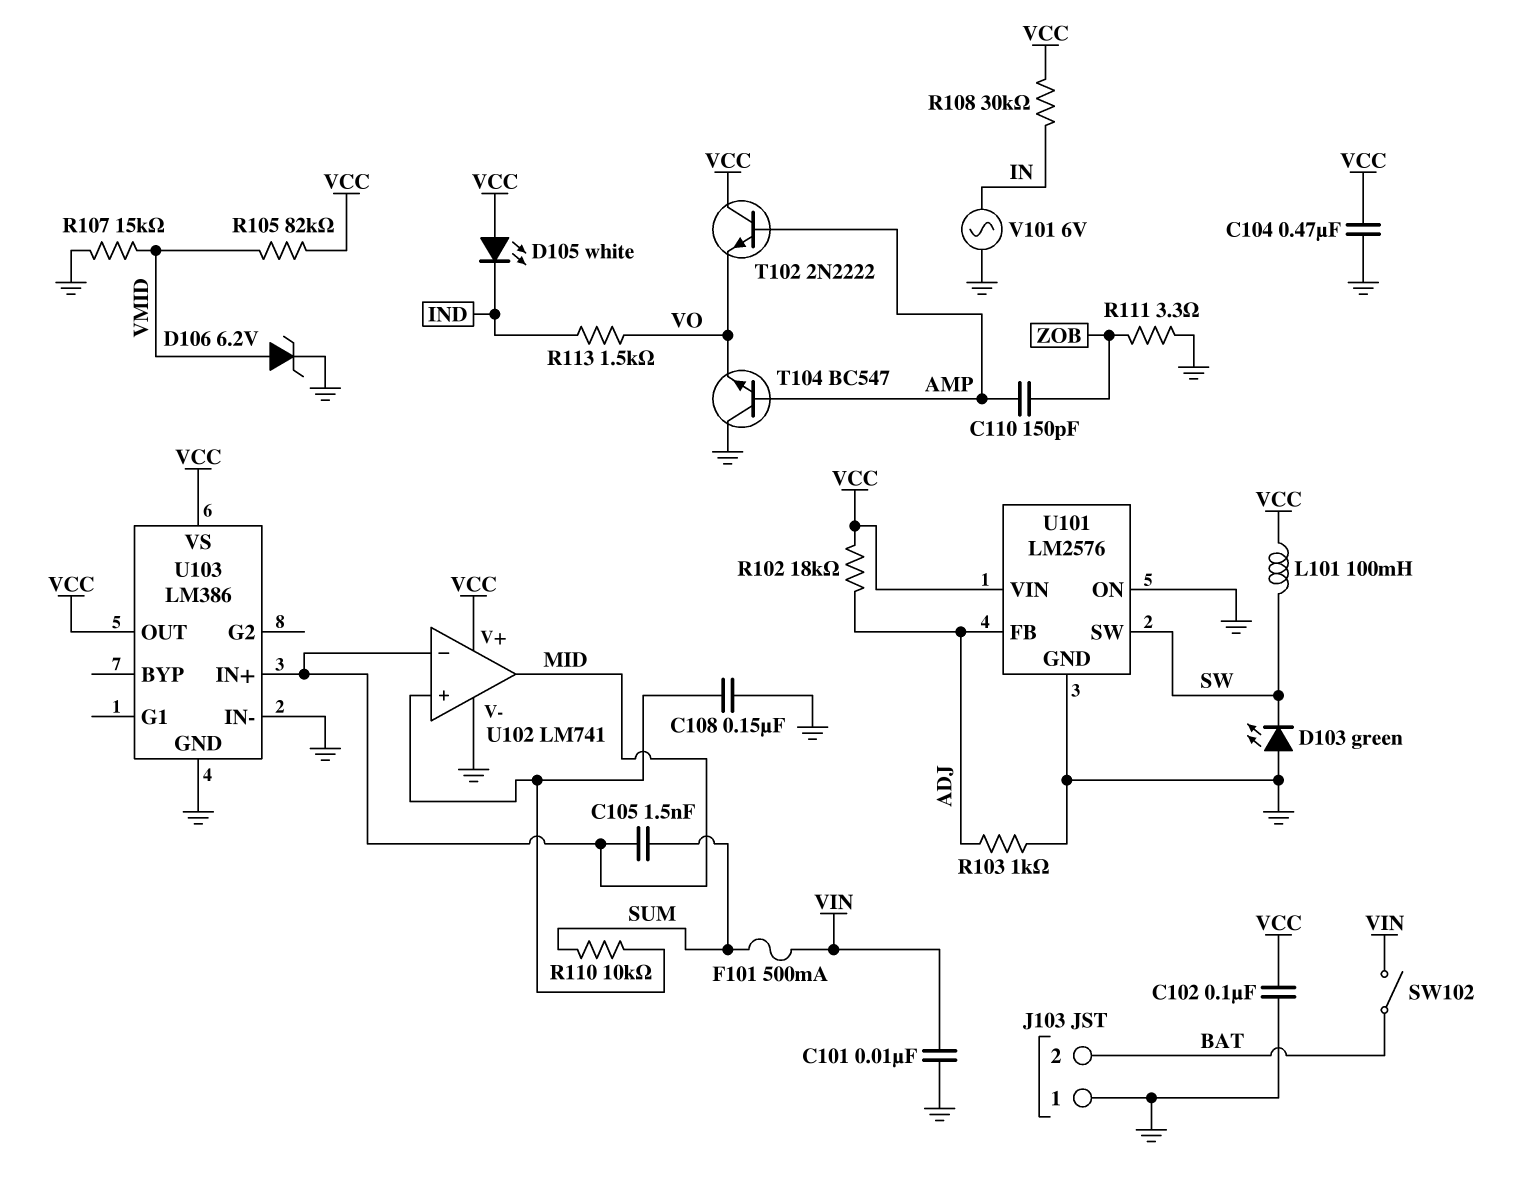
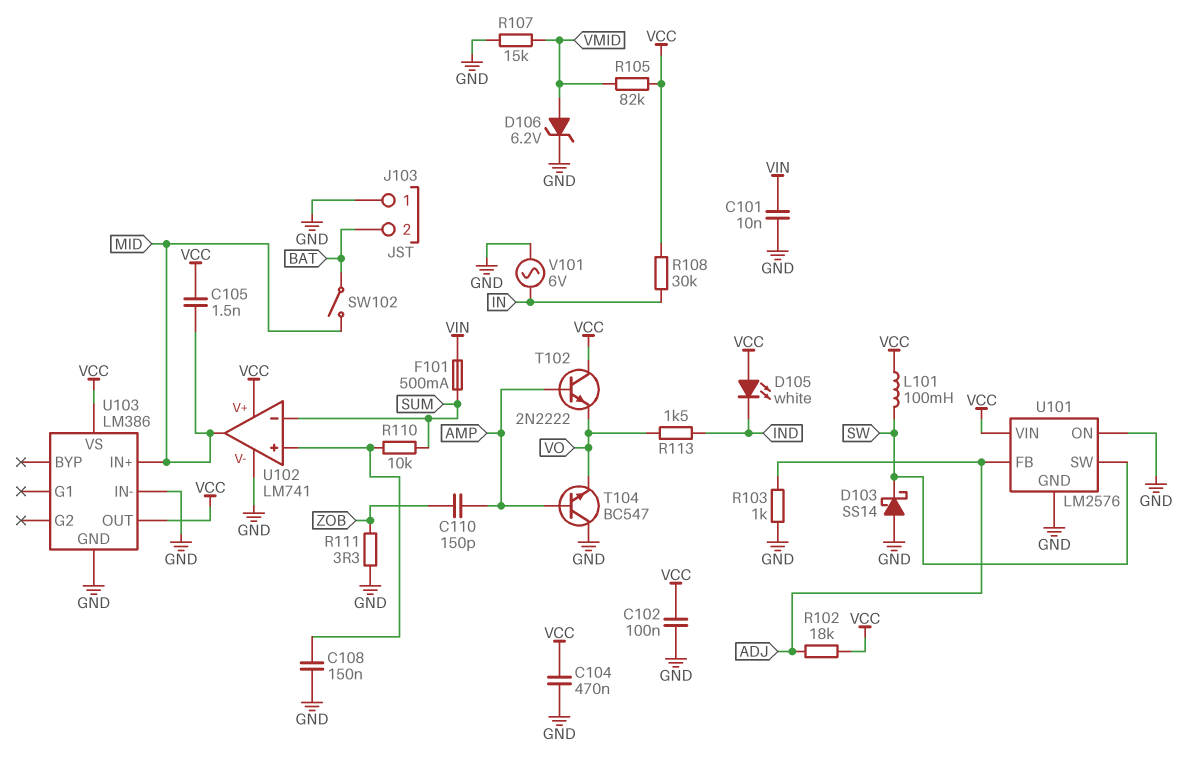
C105: 1.5nF (MID, SUM) -> 1.5nF (MID, VCC)
D103: LED green (A GND, K SW) -> schottky SS14 (A GND, K SW)
SW102: switch (BAT, VIN) -> switch (BAT, MID)
U102 pin in-: MID -> SUM

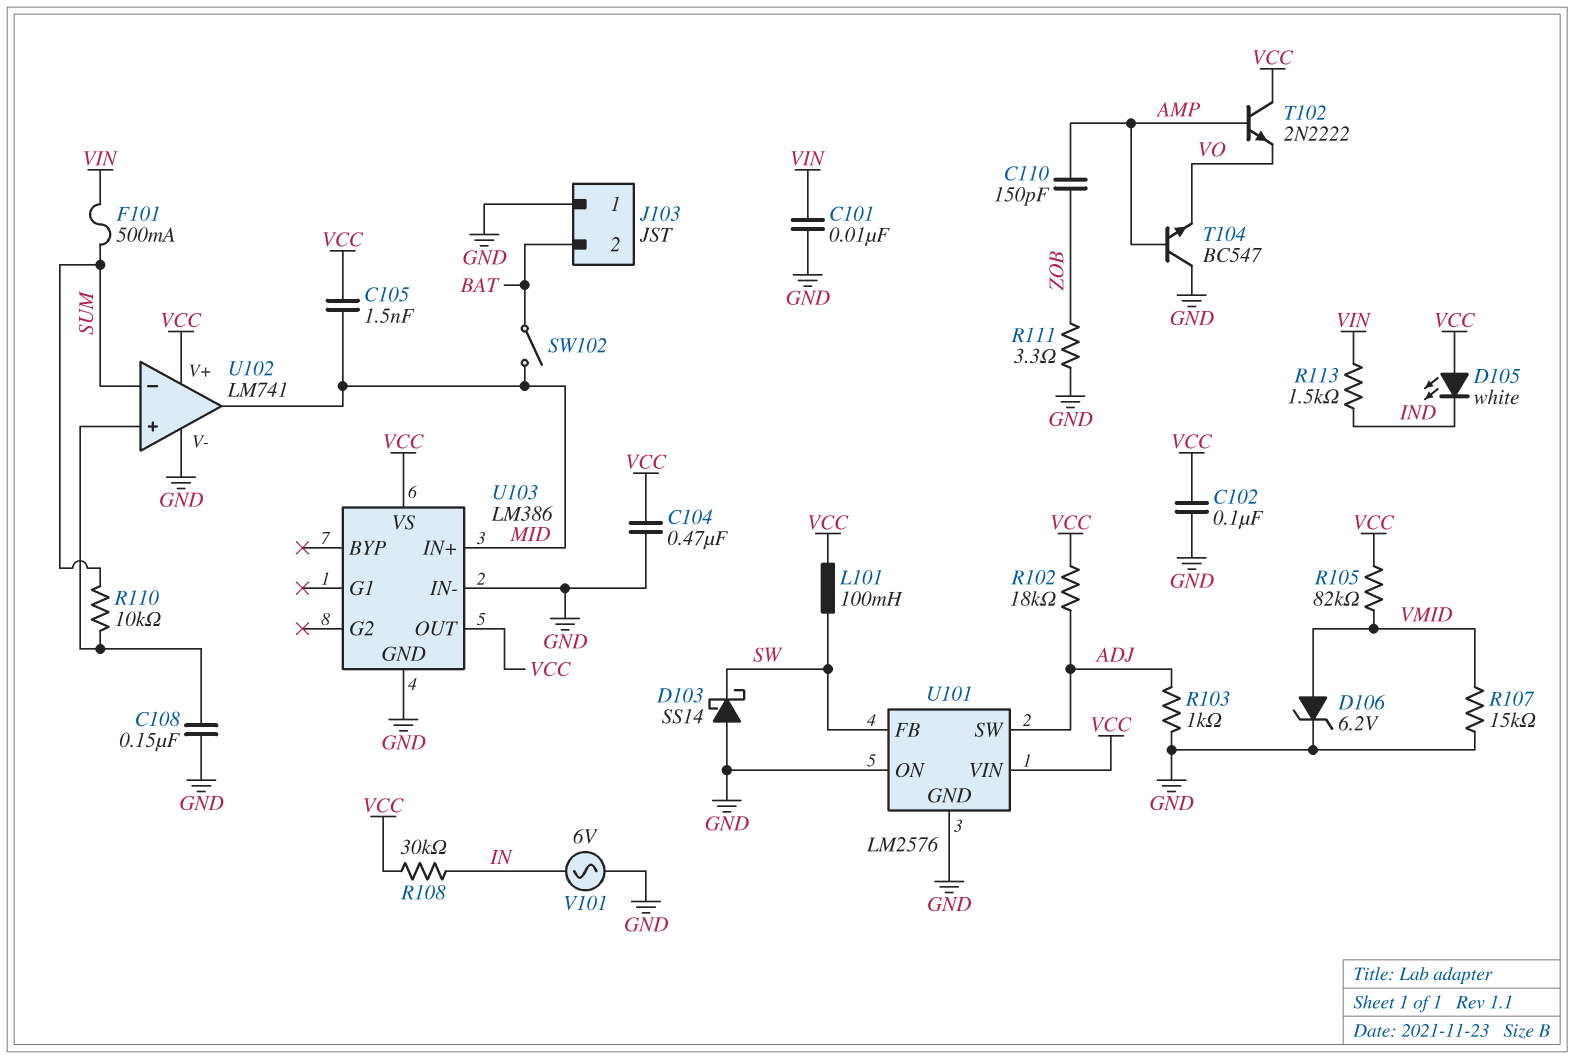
R113: 1.5k (IND, VO) -> 1.5k (IND, VIN)
U101 pin FB: ADJ -> SW
U101 pin SW: SW -> ADJ

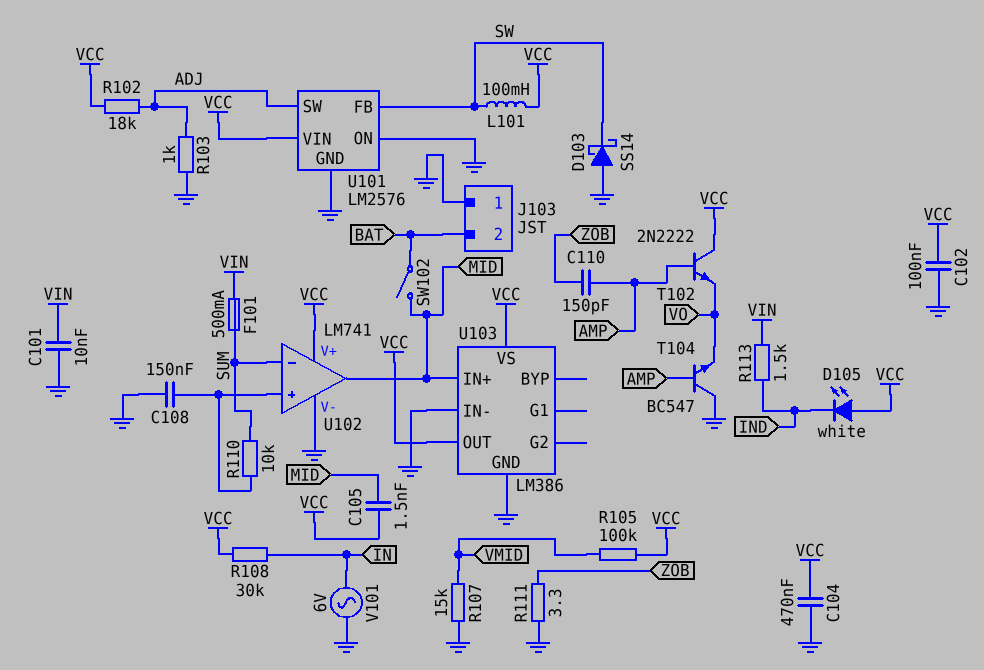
D106: zener 6.2V (A VMID, K GND) -> none
R105: 82k (VCC, VMID) -> 100k (VCC, VMID)

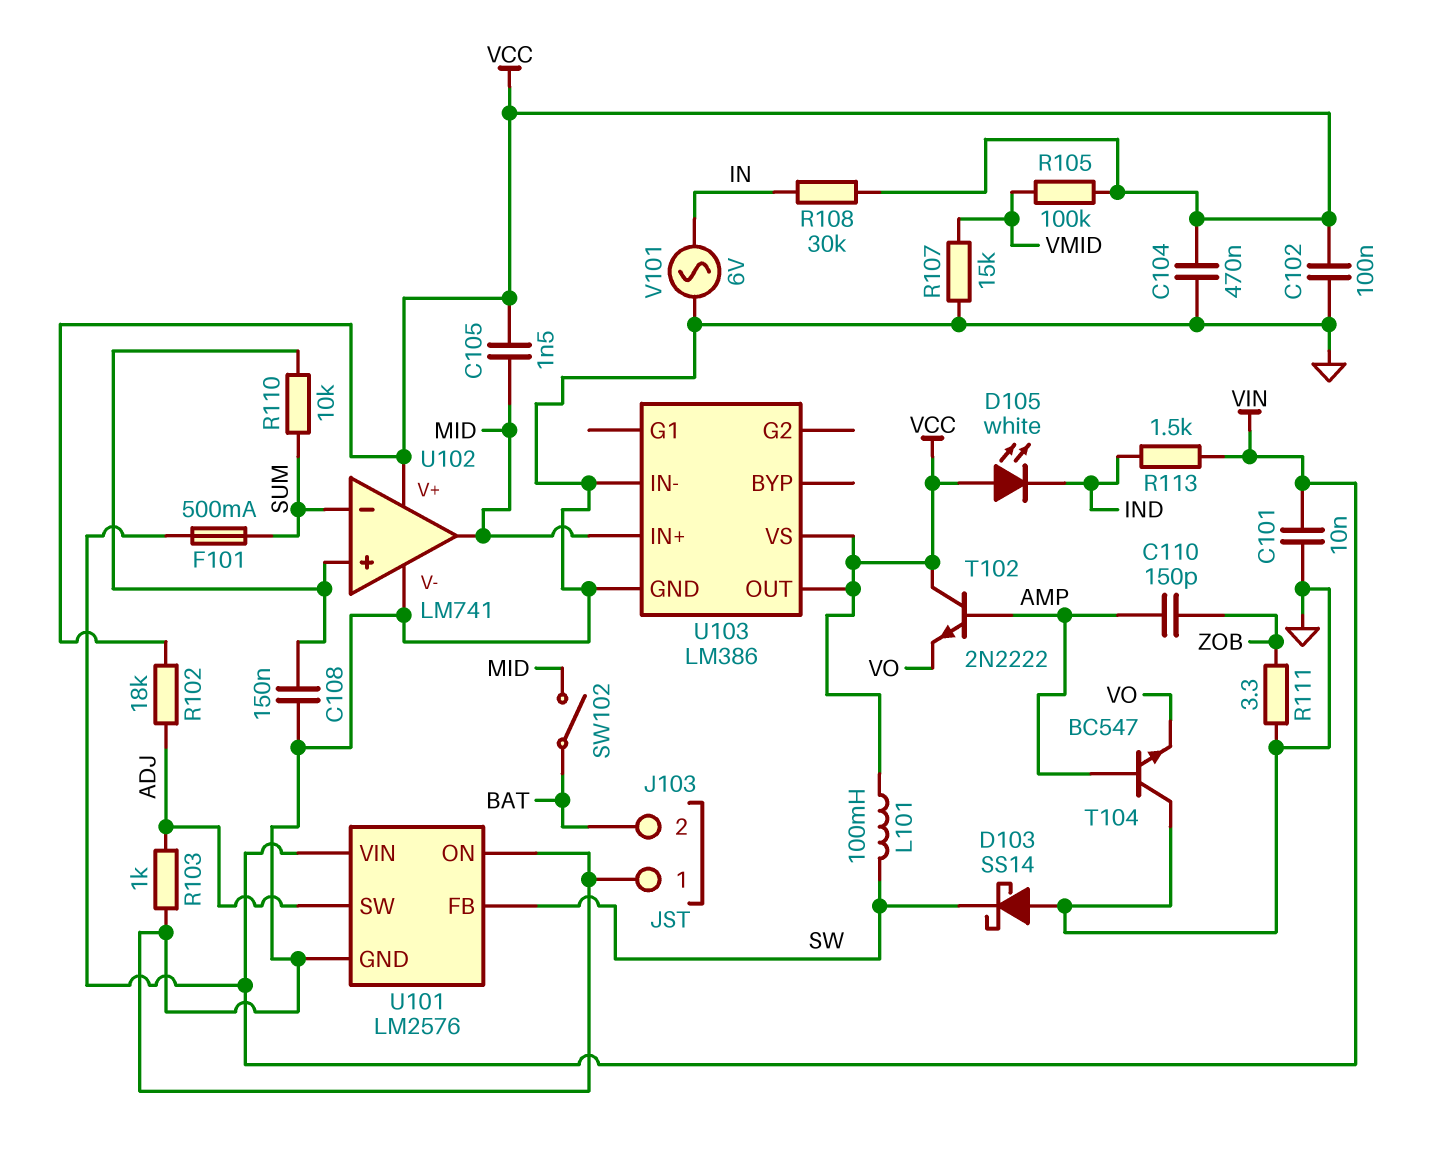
U101 pin VIN: VCC -> VIN

